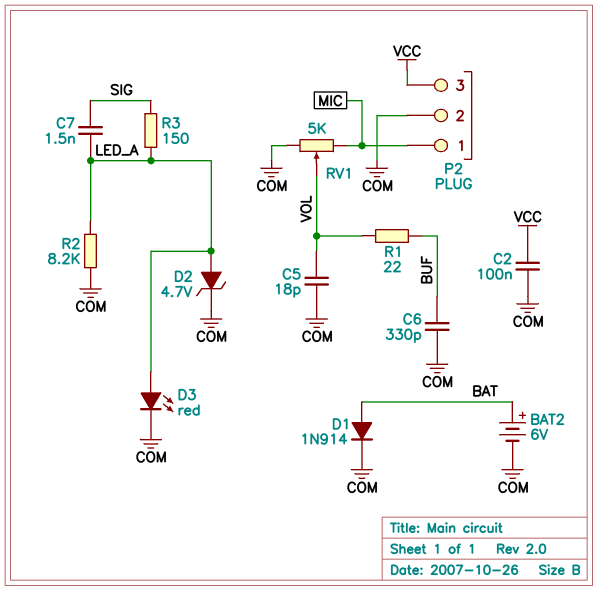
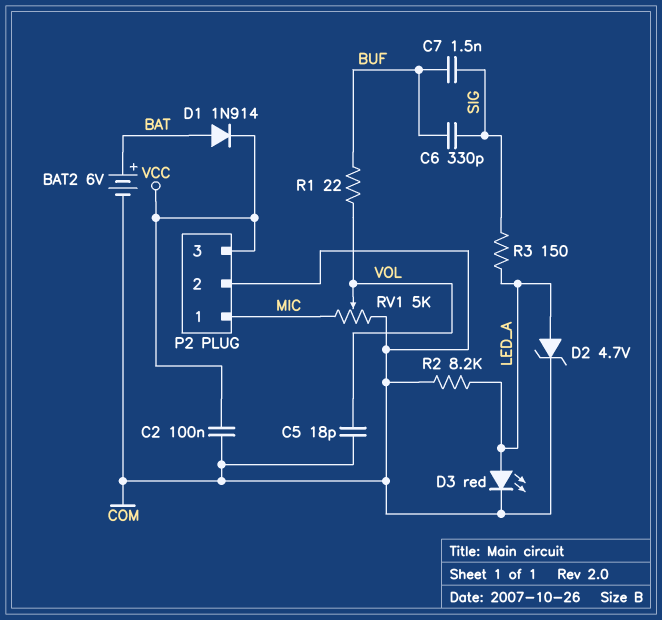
C6: 330pF (BUF, COM) -> 330pF (BUF, SIG)
C7: 1.5nF (LED_A, SIG) -> 1.5nF (BUF, SIG)
D1: diode 1N914 (A BAT, K COM) -> diode 1N914 (A BAT, K VCC)

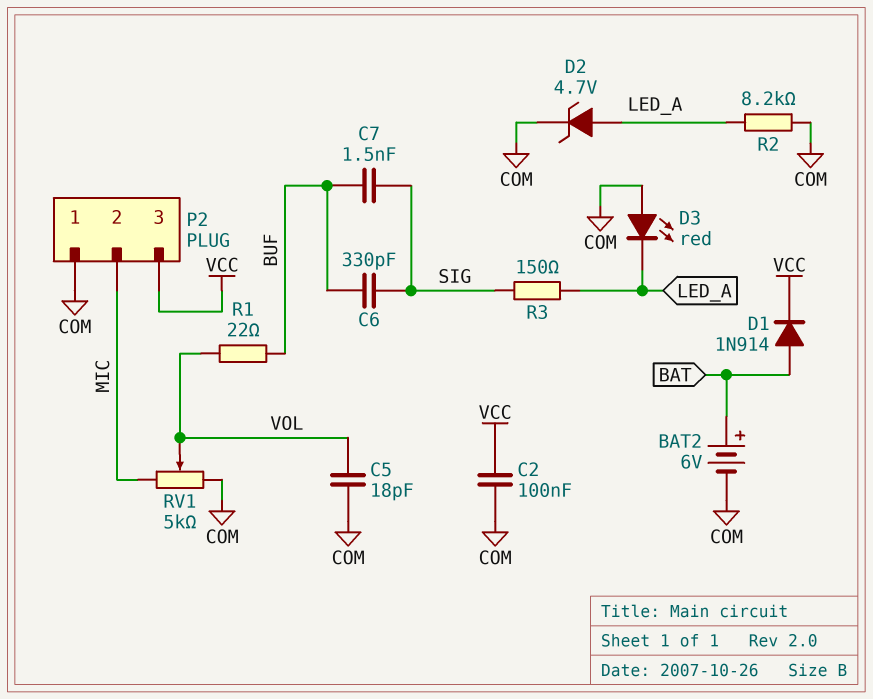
D3: LED red (A LED_A, K COM) -> LED red (A COM, K LED_A)
P2 pin 1: MIC -> COM
P2 pin 2: COM -> MIC

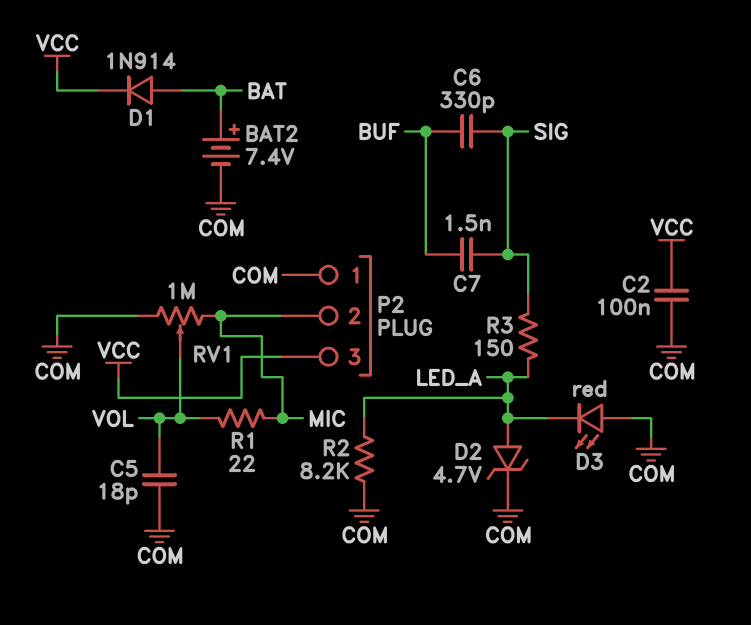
BAT2: 6V (plus BAT, minus COM) -> 7.4V (plus BAT, minus COM)
R1: 22 (BUF, VOL) -> 22 (MIC, VOL)
RV1: 5k (COM, MIC, wiper VOL) -> 1M (COM, MIC, wiper VOL)

